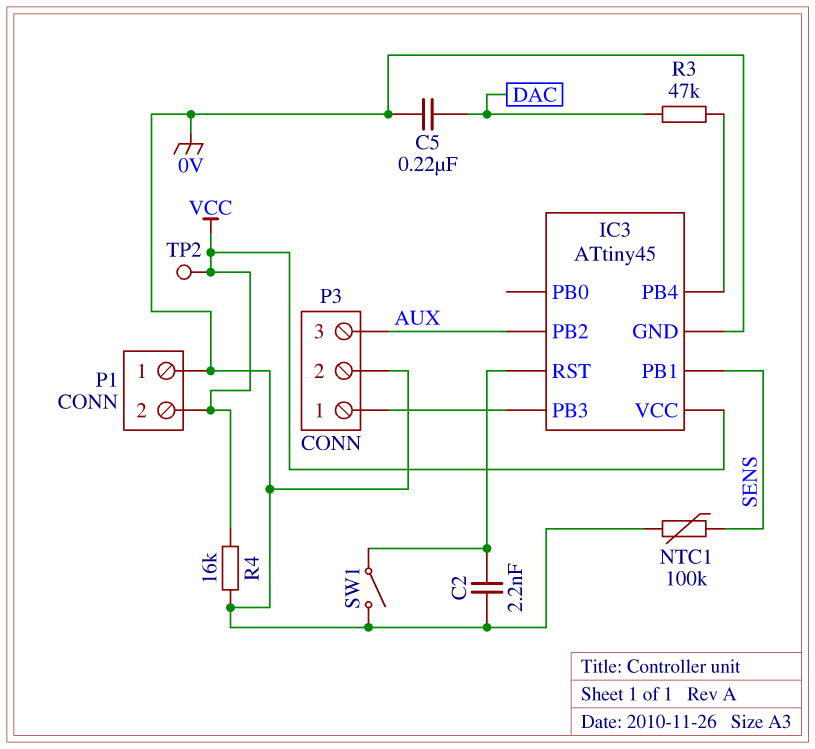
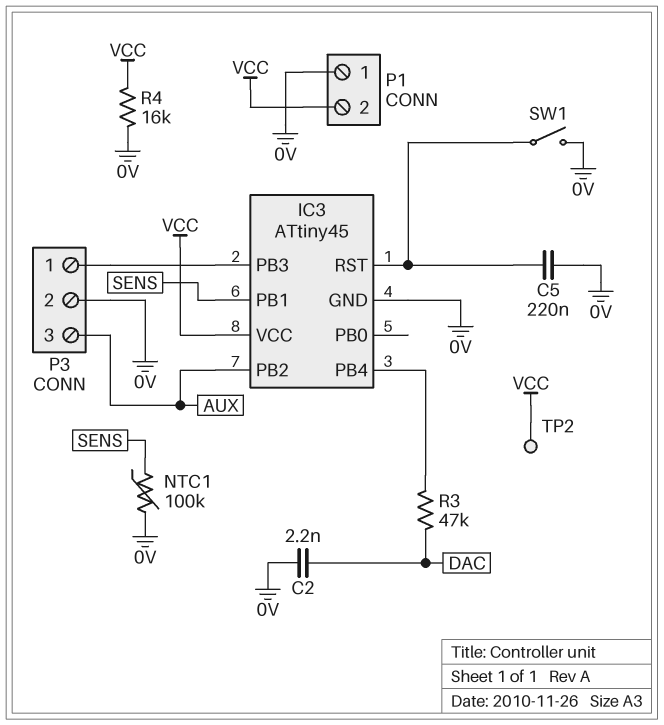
C2: 2.2nF (0V, IC3/RST) -> 2.2nF (0V, DAC)
C5: 220nF (0V, DAC) -> 220nF (0V, IC3/RST)

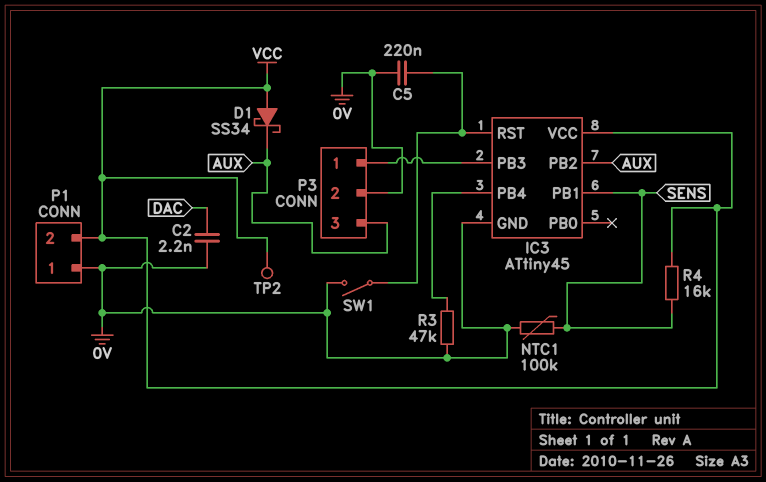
D1: none -> schottky SS34 (A VCC, K AUX)
R3: 47k (DAC, IC3/PB4) -> 47k (0V, IC3/PB4)
R4: 16k (0V, VCC) -> 16k (SENS, VCC)

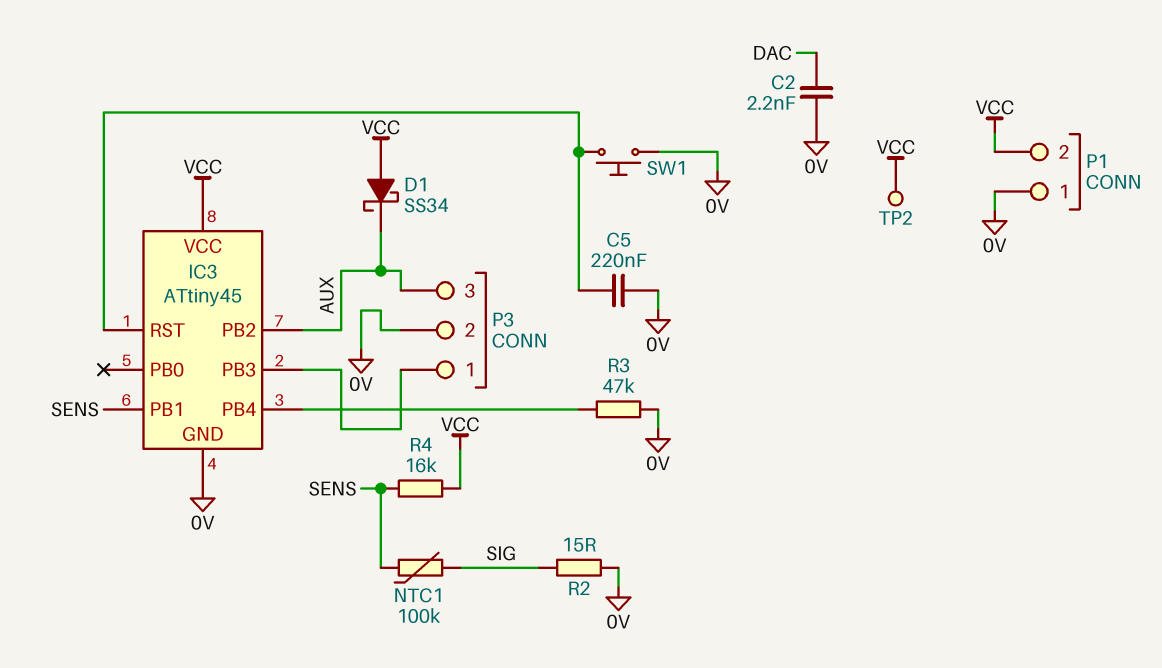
NTC1: 100k (0V, SENS) -> 100k (SENS, SIG)
R2: none -> 15 (0V, SIG)
SW1: switch (0V, IC3/RST) -> button (0V, IC3/RST)

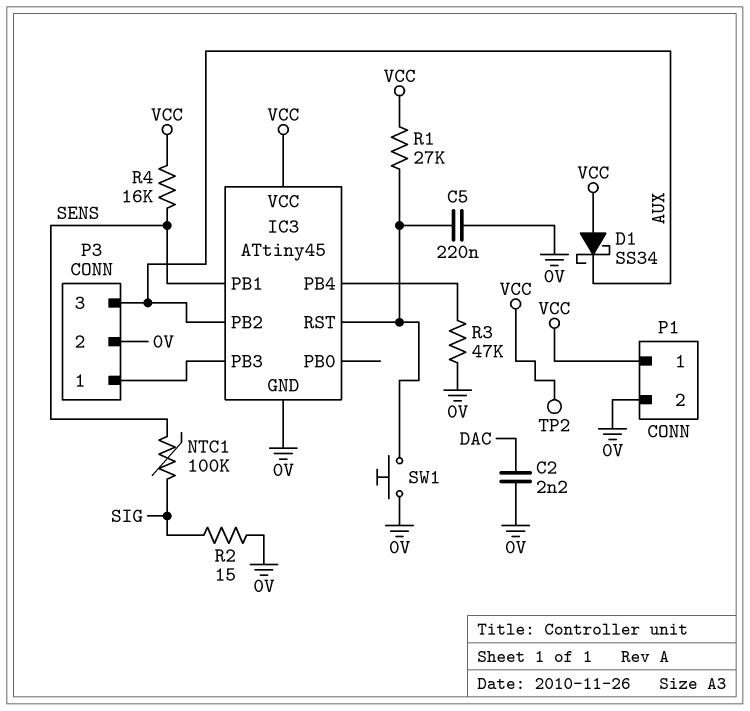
P1 pin 1: 0V -> VCC
P1 pin 2: VCC -> 0V
R1: none -> 27k (IC3/RST, VCC)

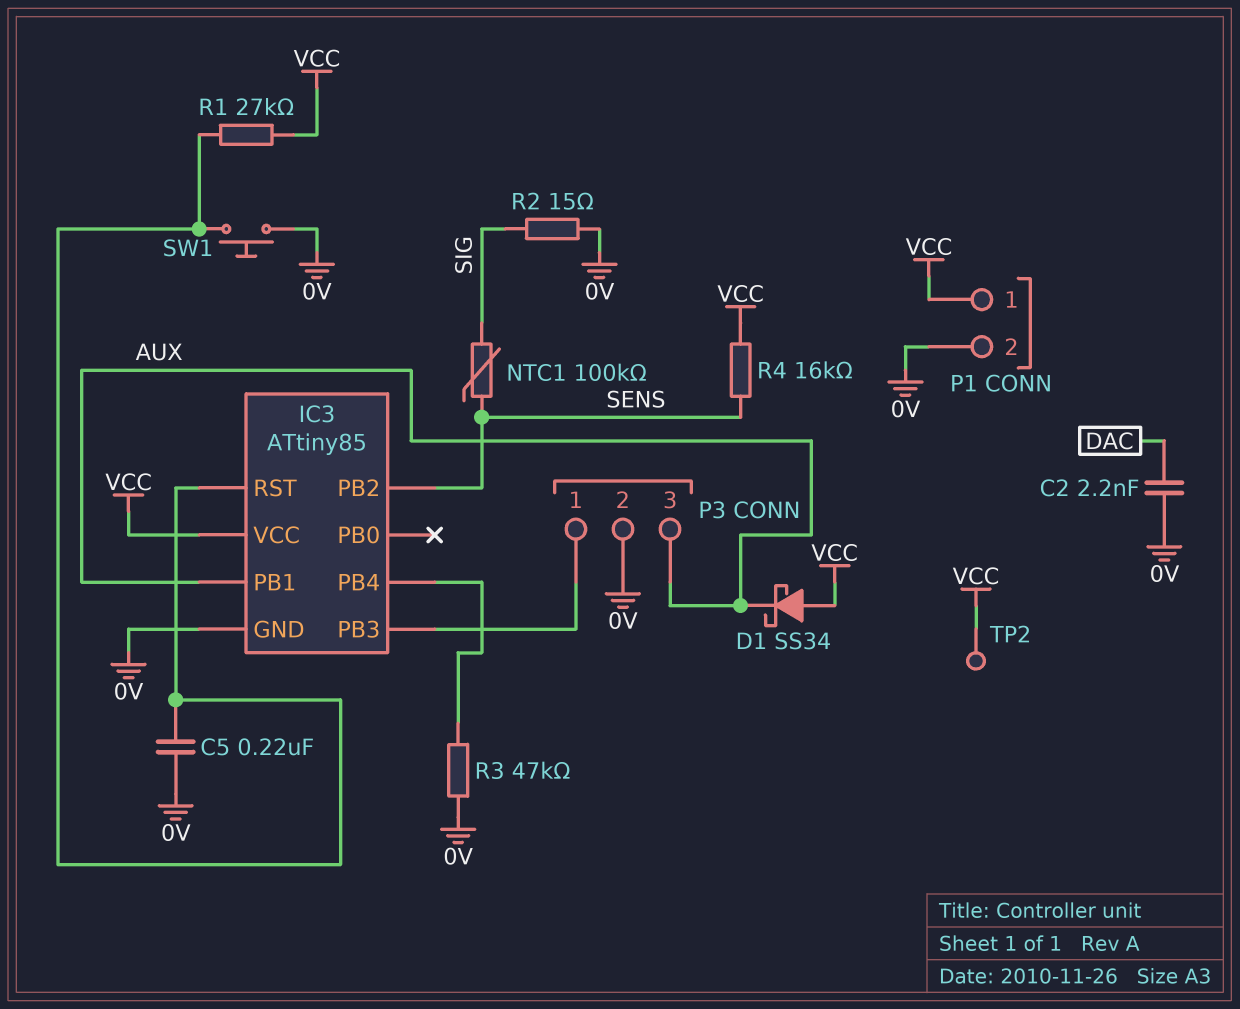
IC3: ATtiny45 -> ATtiny85
IC3 pin PB1: SENS -> AUX
IC3 pin PB2: AUX -> SENS

